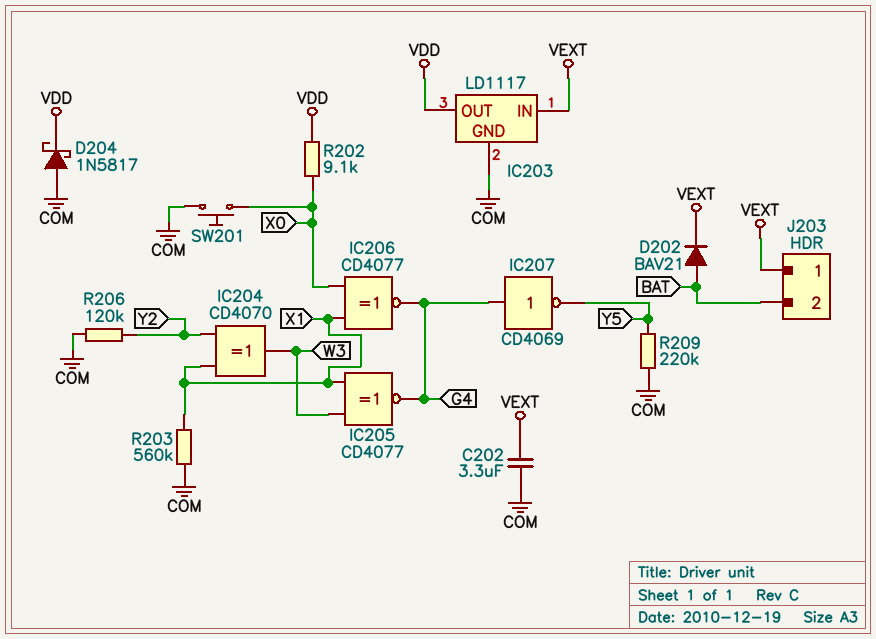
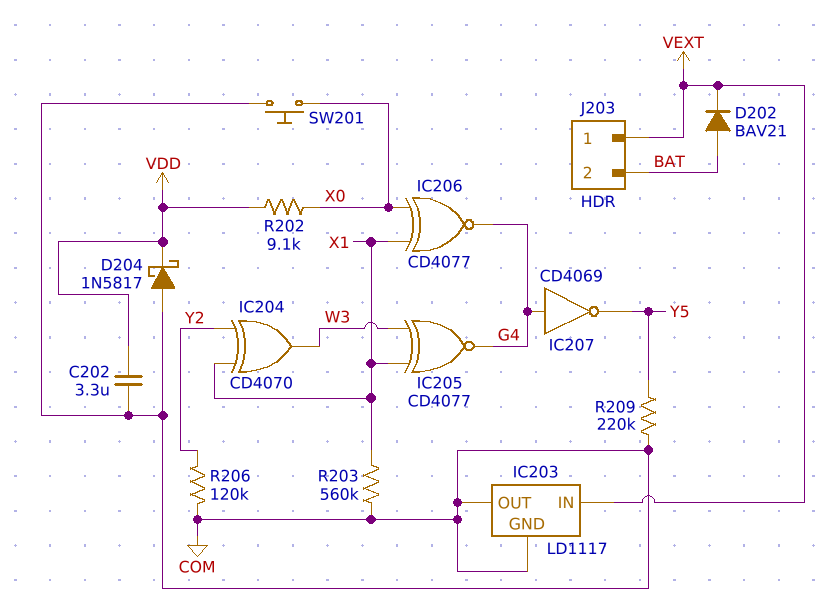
C202: 3.3uF (COM, VEXT) -> 3.3uF (COM, VDD)
IC203 pin OUT: VDD -> COM

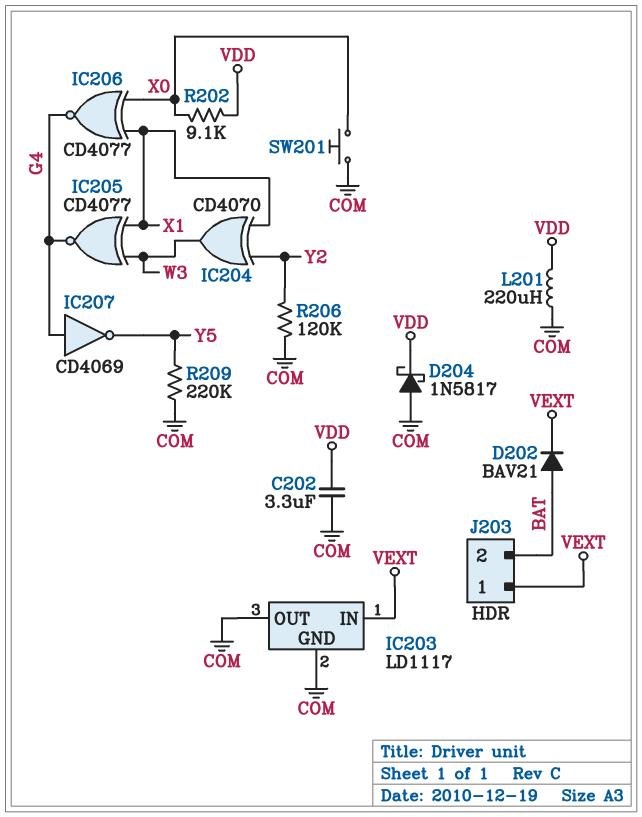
L201: none -> 220uH (COM, VDD)
R203: 560k (COM, X1) -> none

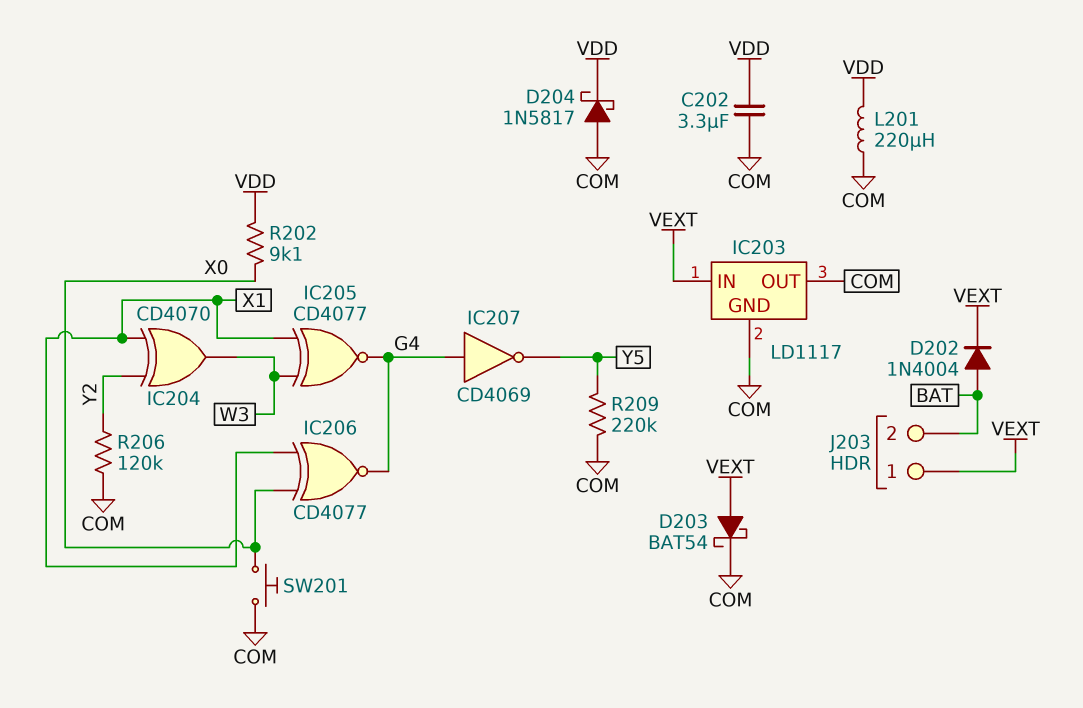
D202: diode BAV21 (A BAT, K VEXT) -> diode 1N4004 (A BAT, K VEXT)
D203: none -> schottky BAT54 (A VEXT, K COM)

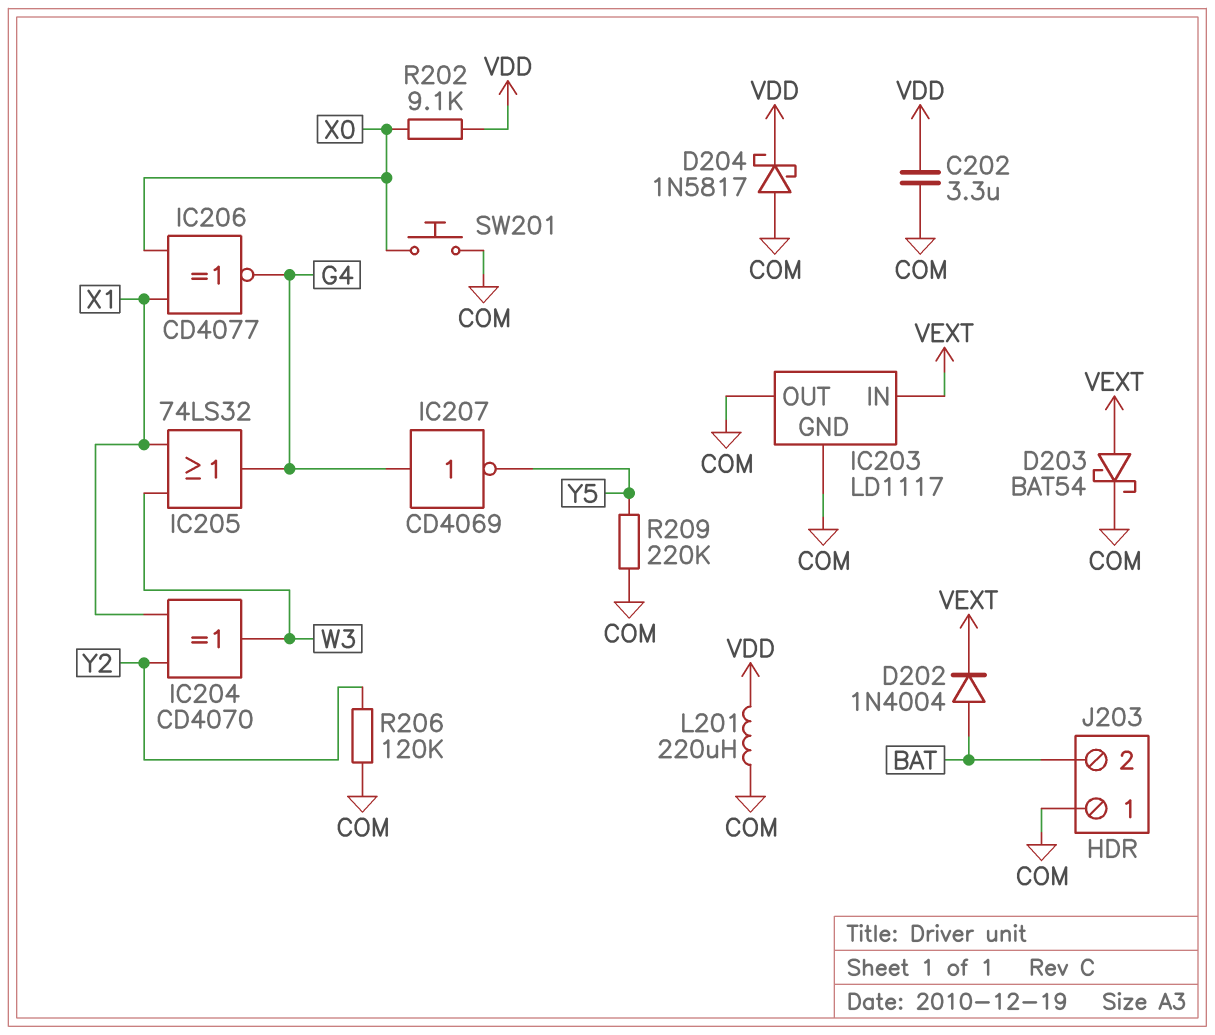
IC205: XNOR CD4077 (in W3, in X1, out G4) -> OR 74LS32 (in W3, in X1, out G4)
J203 pin 1: VEXT -> COM

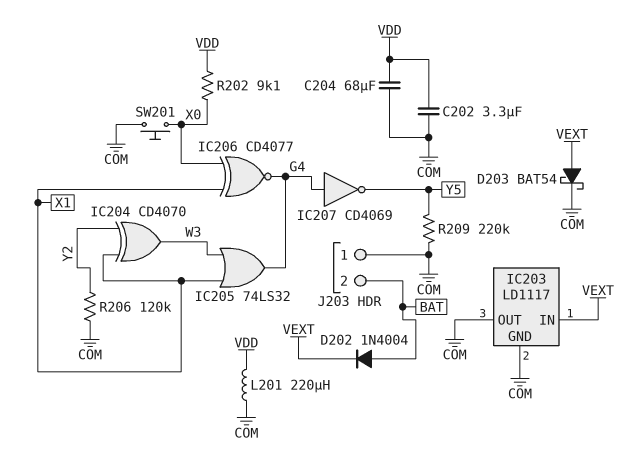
C204: none -> 68uF (COM, VDD)
D204: schottky 1N5817 (A COM, K VDD) -> none

